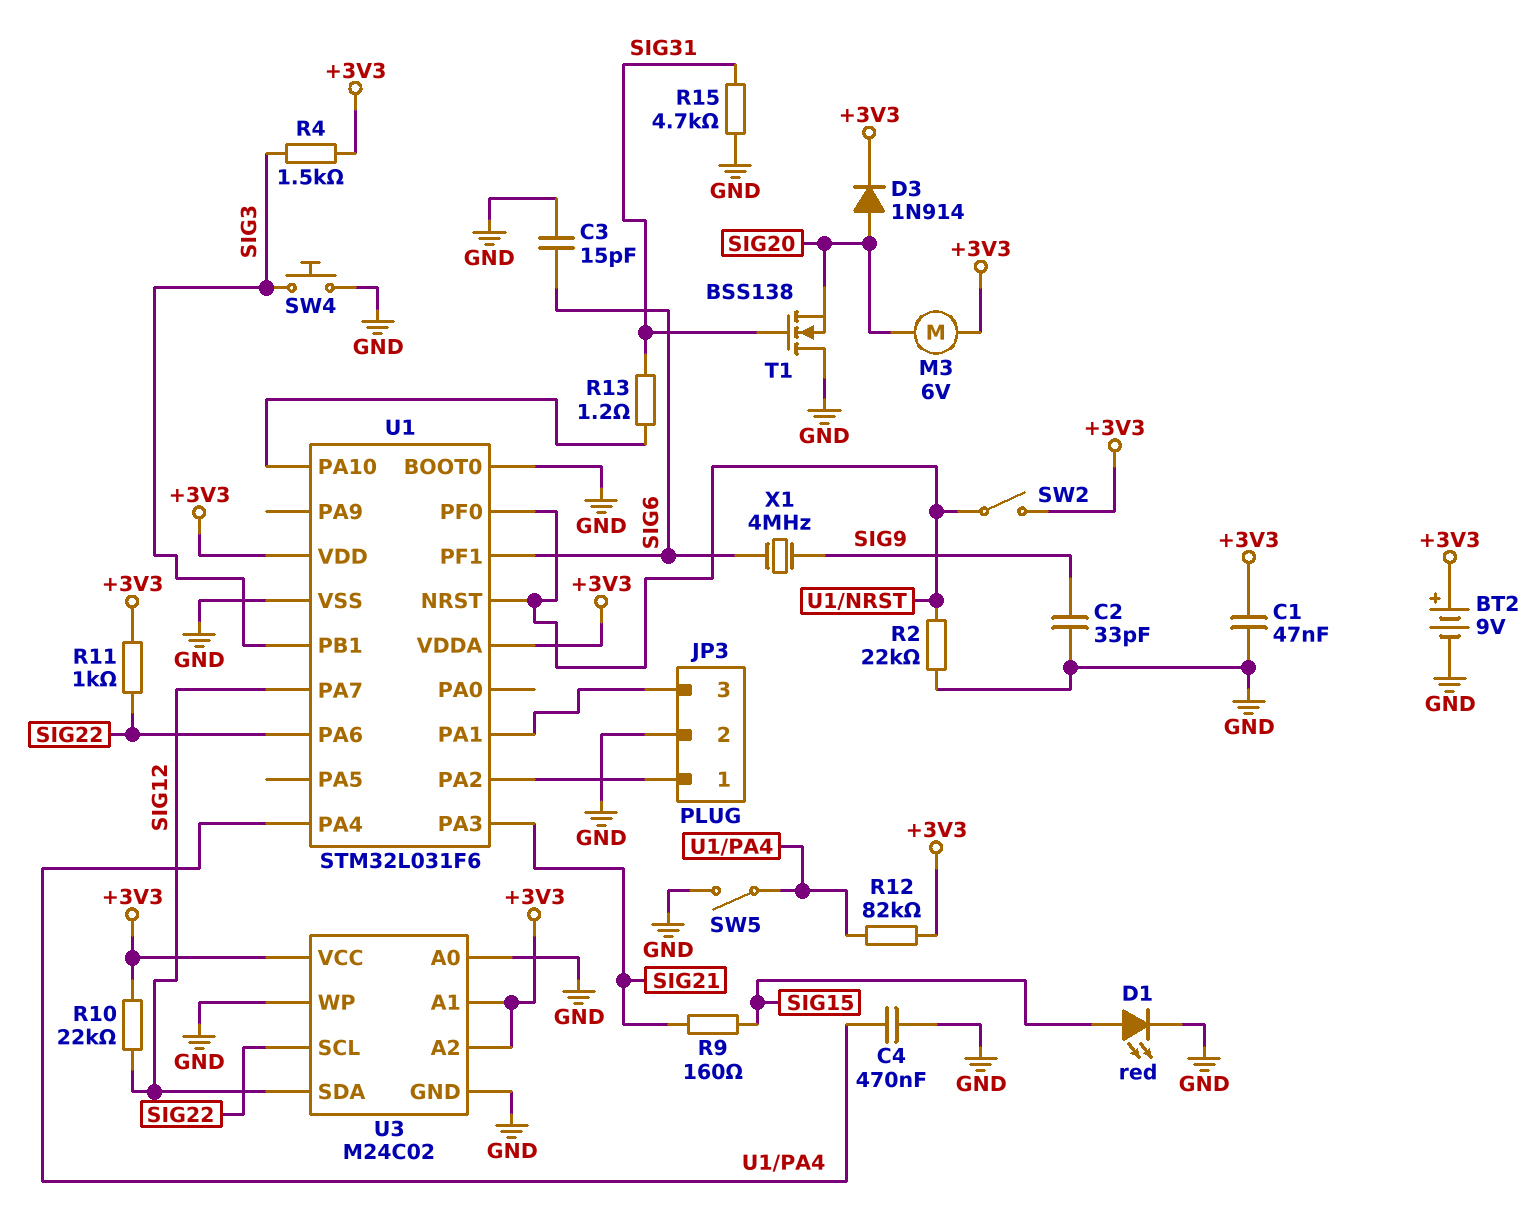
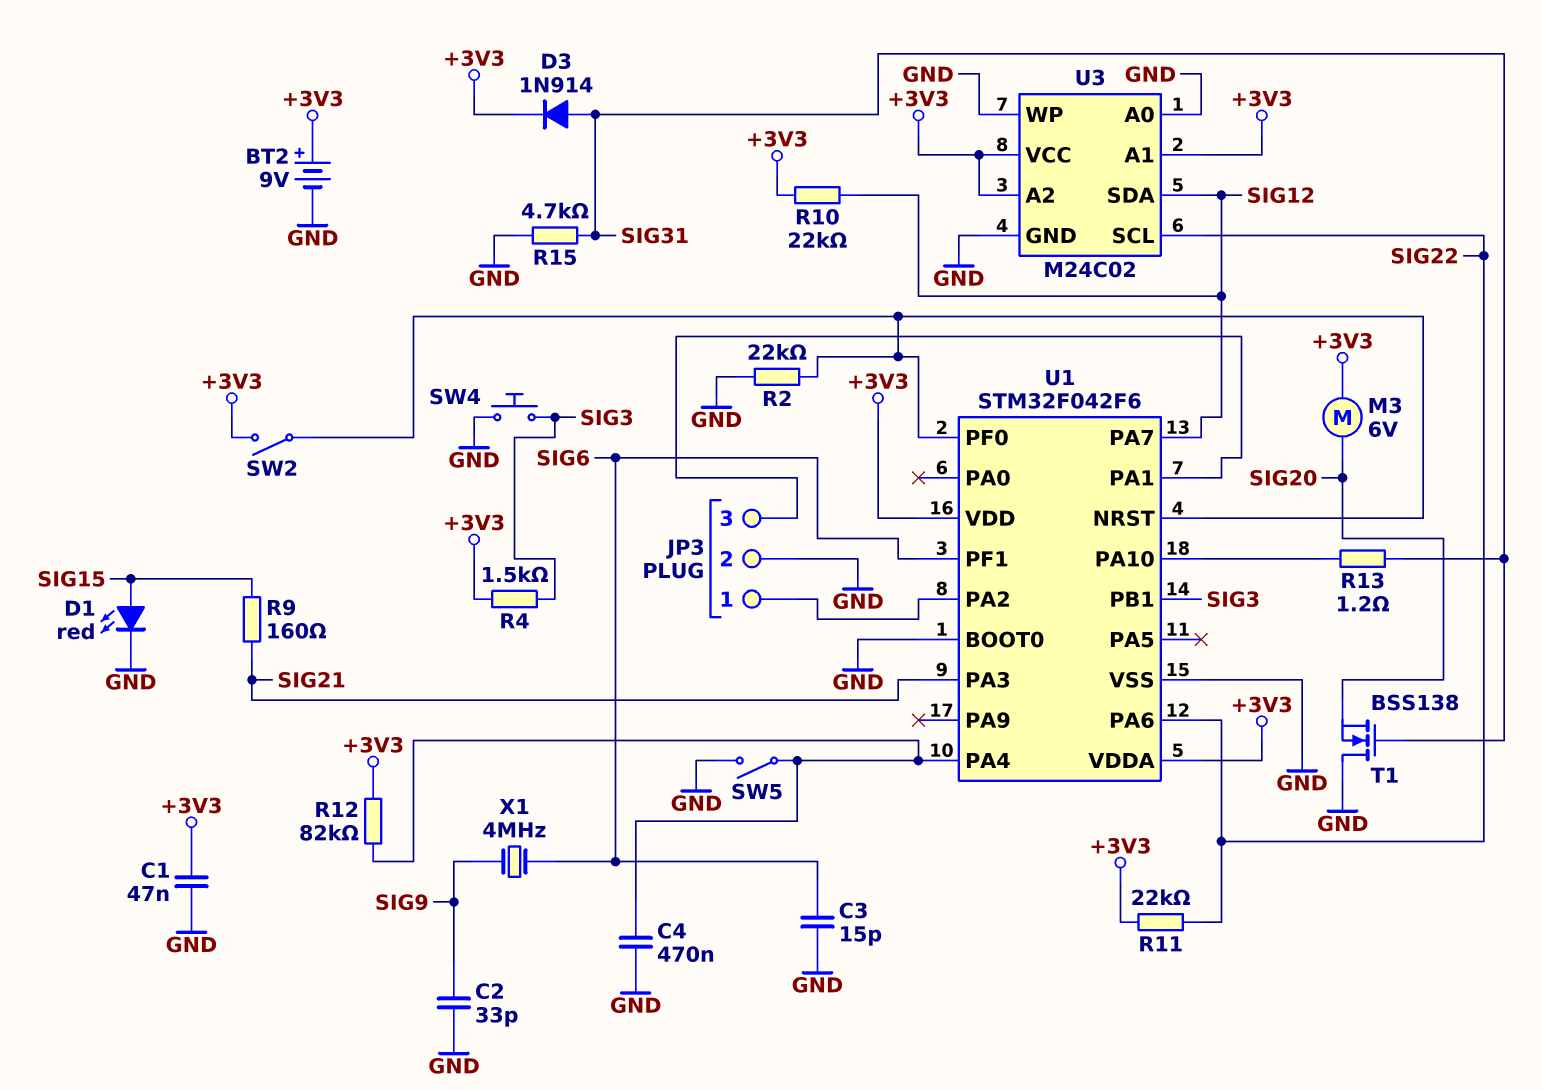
D3: diode 1N914 (A SIG20, K +3V3) -> diode 1N914 (A SIG31, K +3V3)
R11: 1k (+3V3, SIG22) -> 22k (+3V3, SIG22)
U1: STM32L031F6 -> STM32F042F6

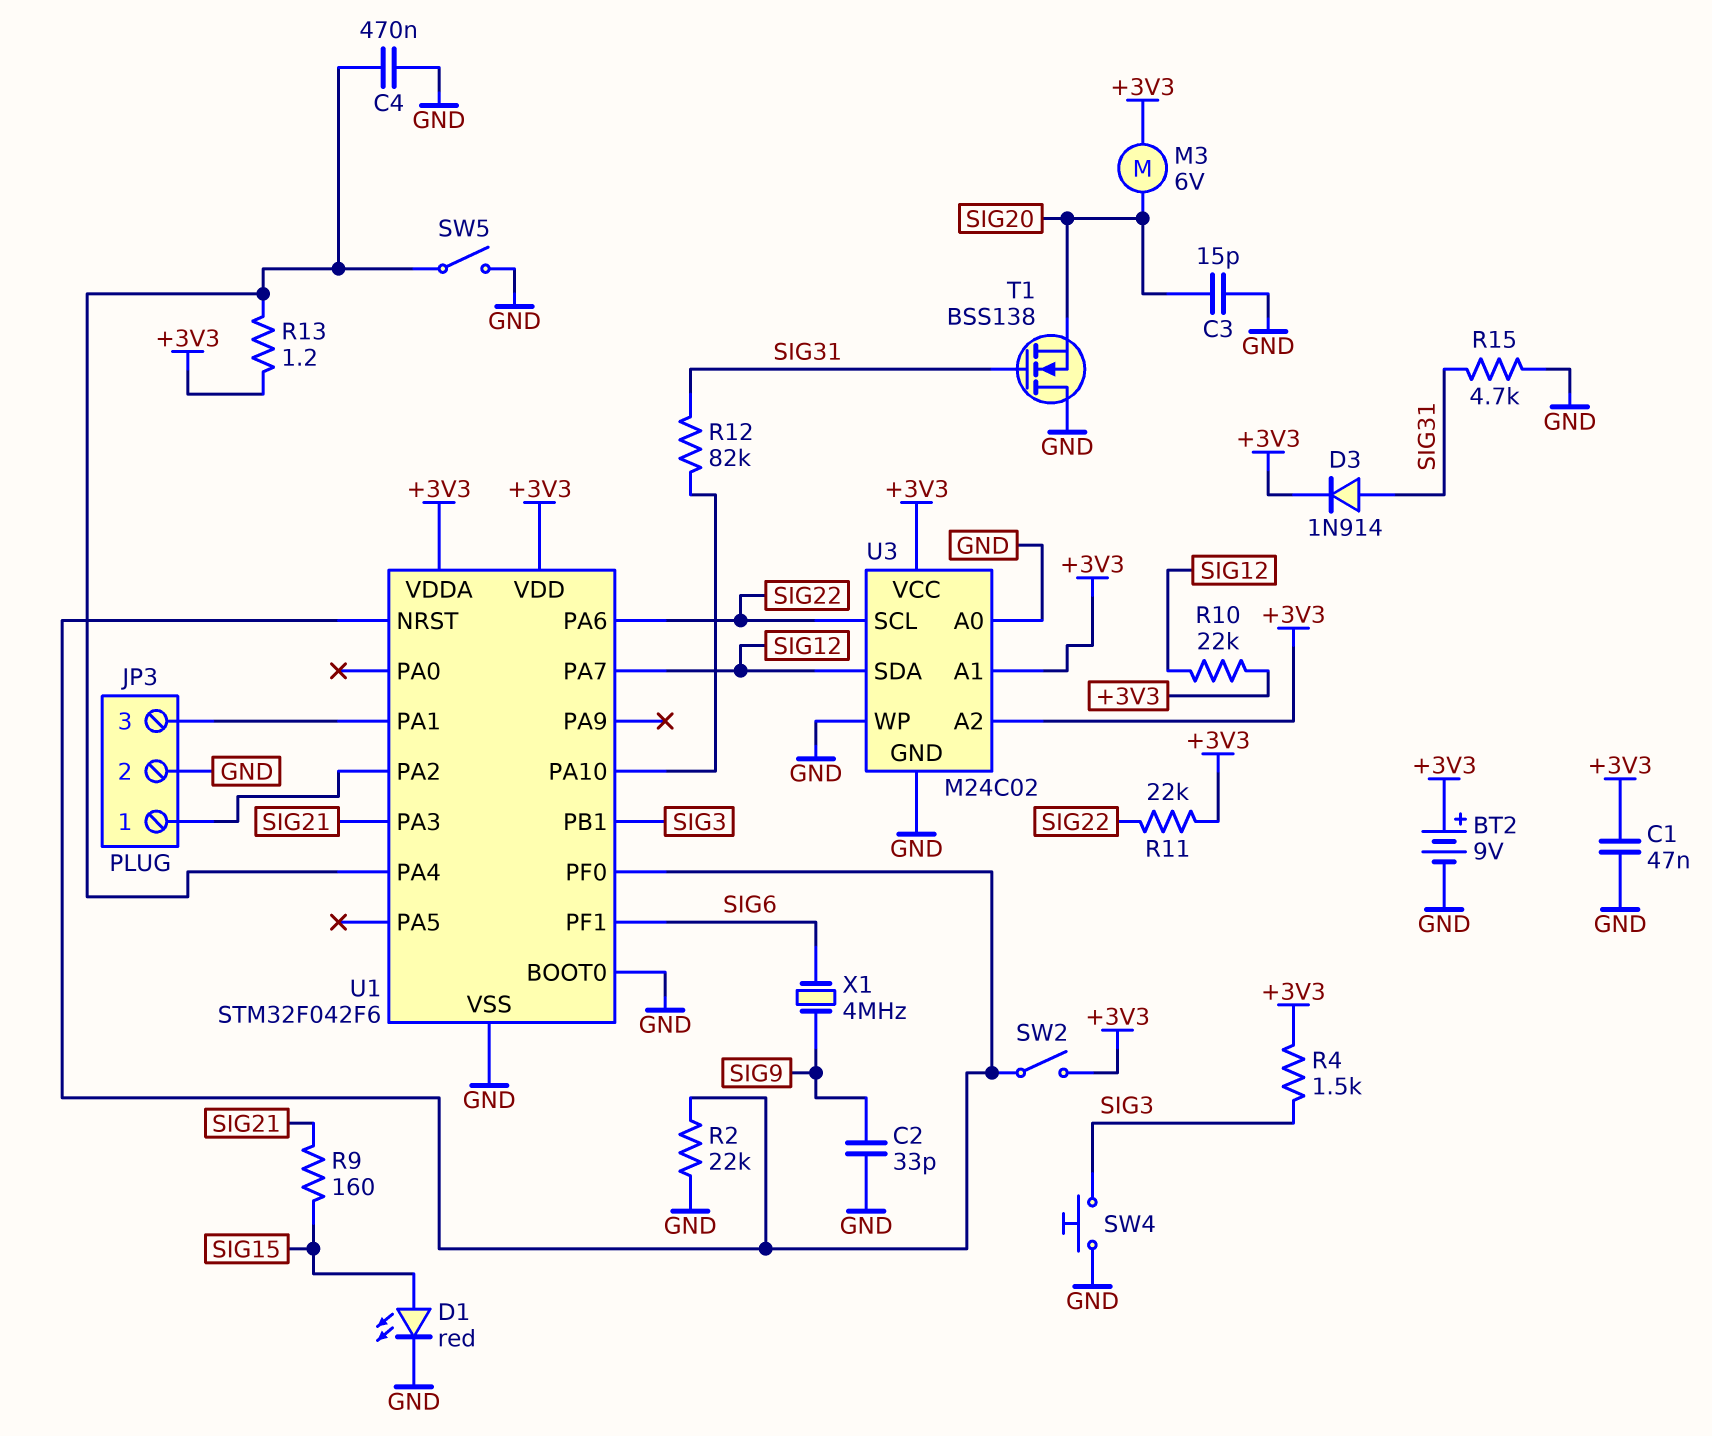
C3: 15pF (GND, SIG6) -> 15pF (GND, SIG20)
R12: 82k (+3V3, U1/PA4) -> 82k (SIG31, U1/PA10)
R13: 1.2 (SIG31, U1/PA10) -> 1.2 (+3V3, U1/PA4)

